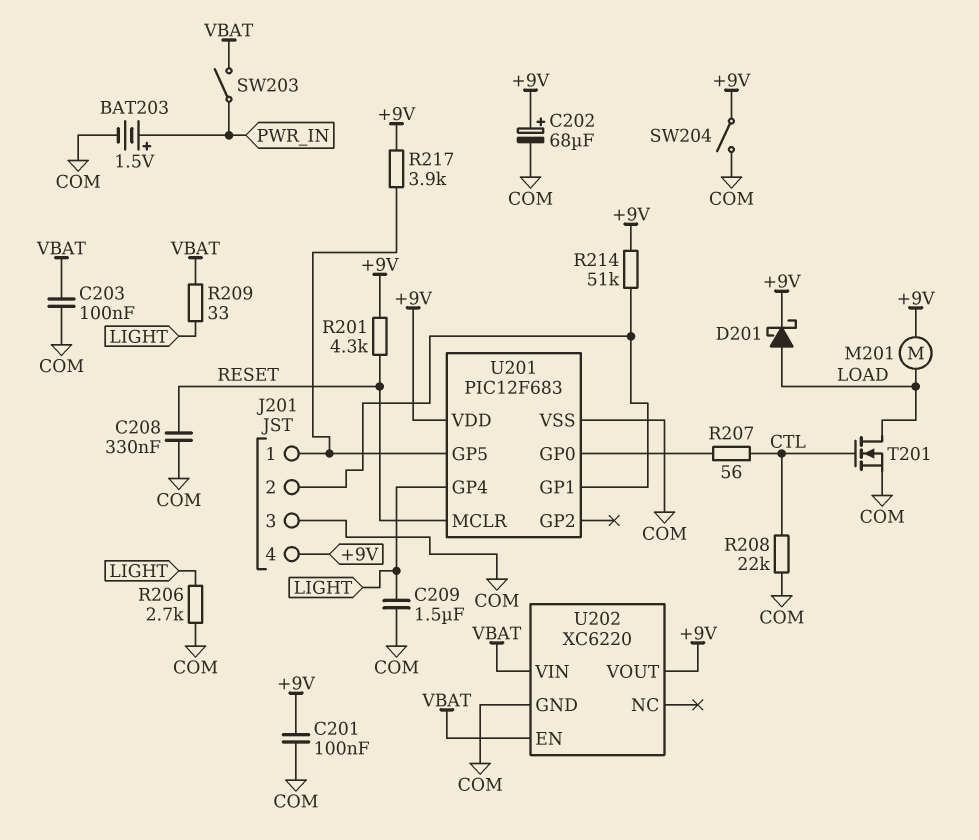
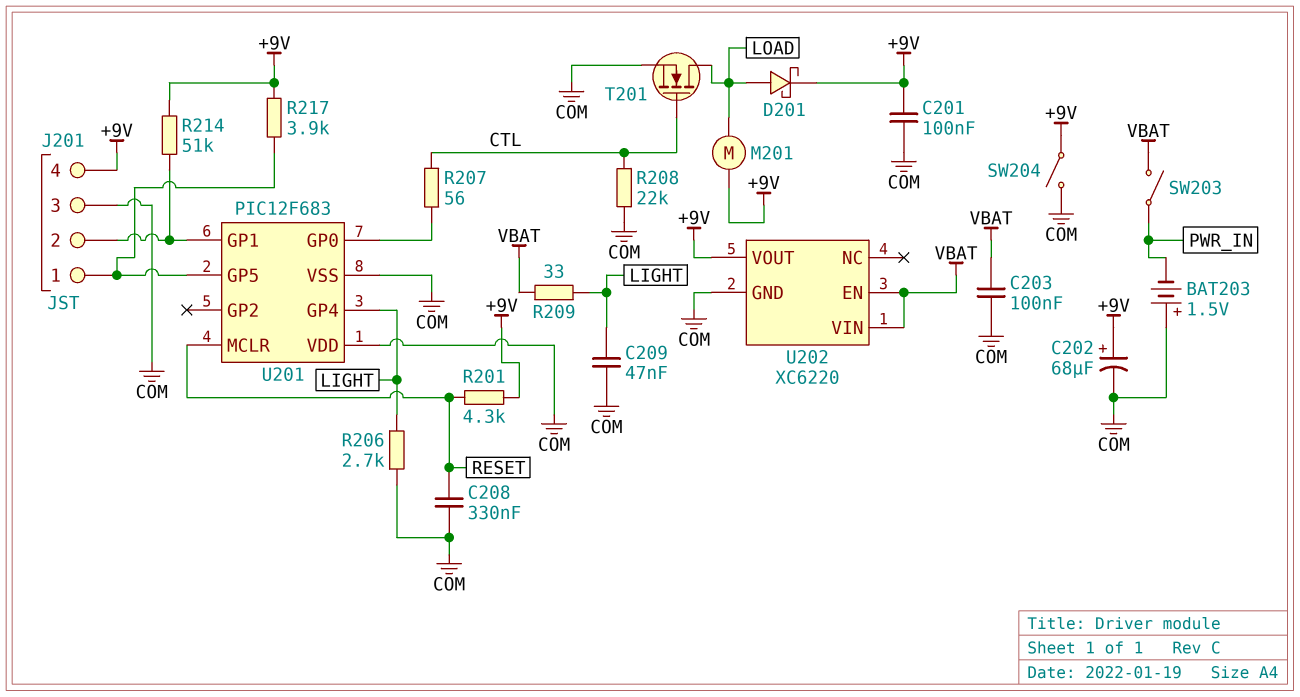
BAT203: 1.5V (plus PWR_IN, minus COM) -> 1.5V (plus COM, minus PWR_IN)
C209: 1.5uF (COM, LIGHT) -> 47nF (COM, LIGHT)
U201 pin VDD: +9V -> COM

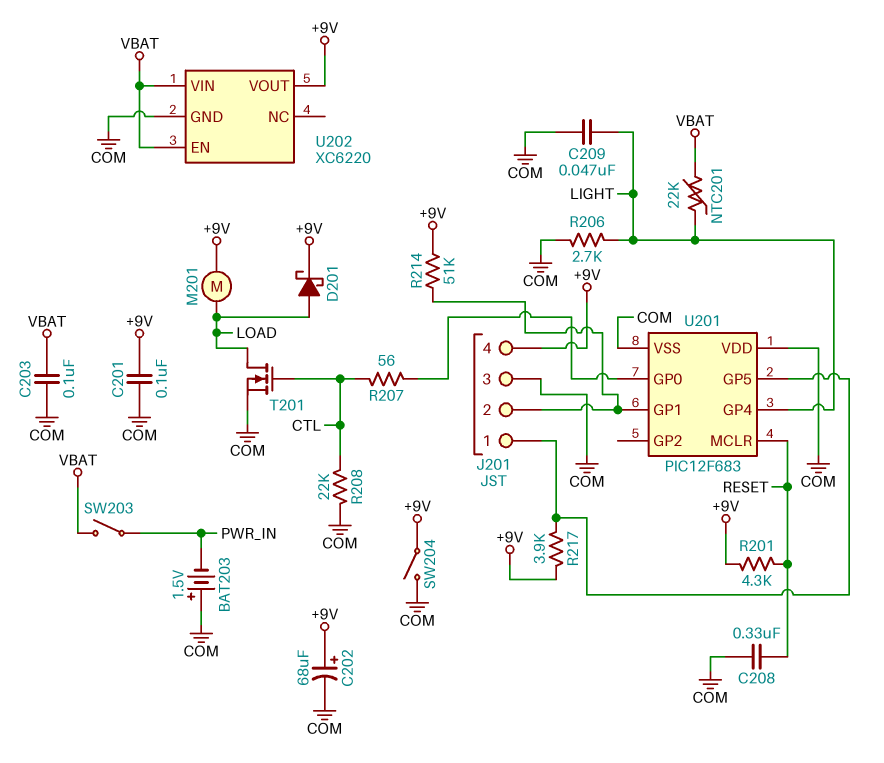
NTC201: none -> 22k (LIGHT, VBAT)
R209: 33 (LIGHT, VBAT) -> none

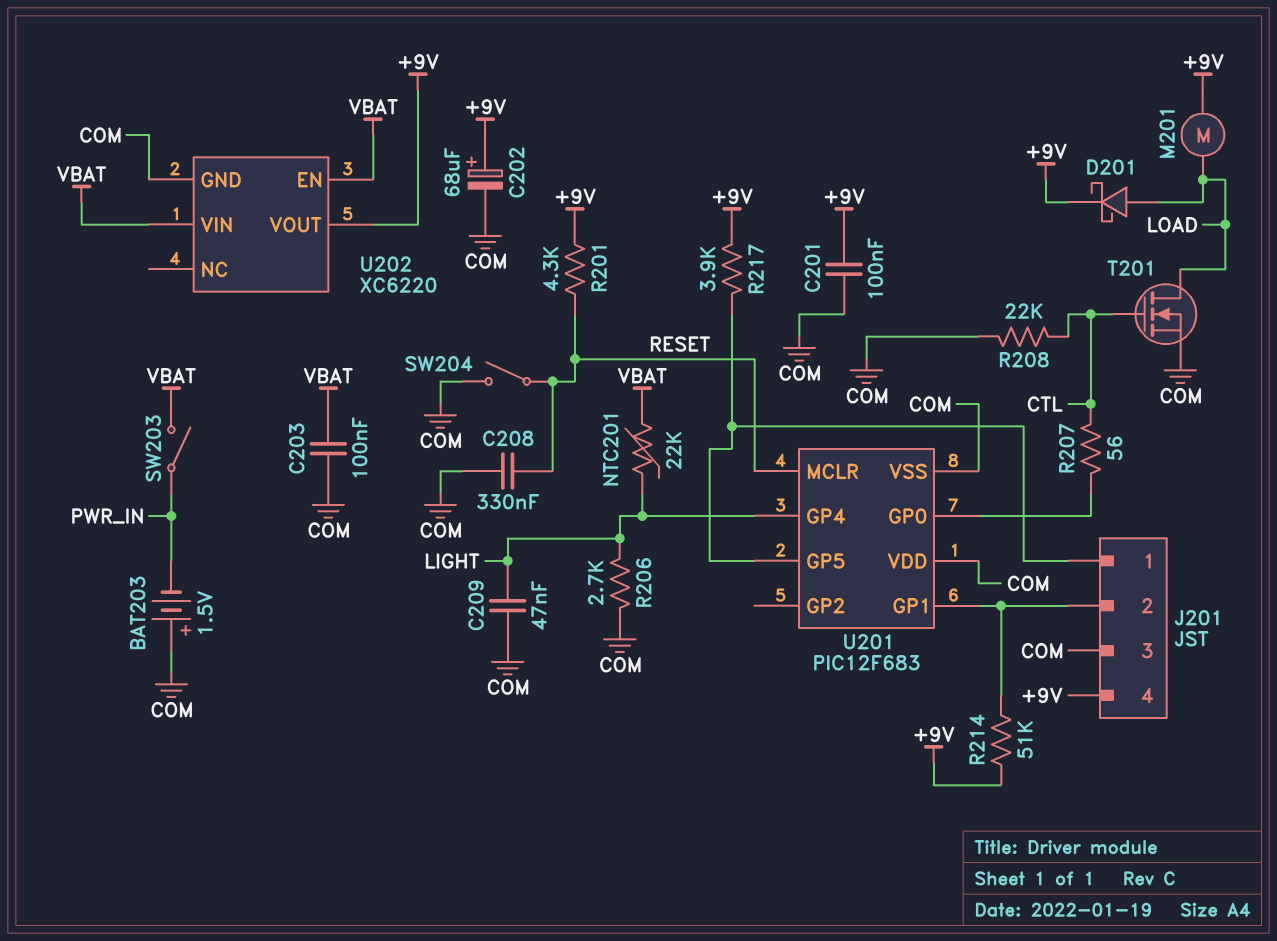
SW204: switch (+9V, COM) -> switch (COM, RESET)

